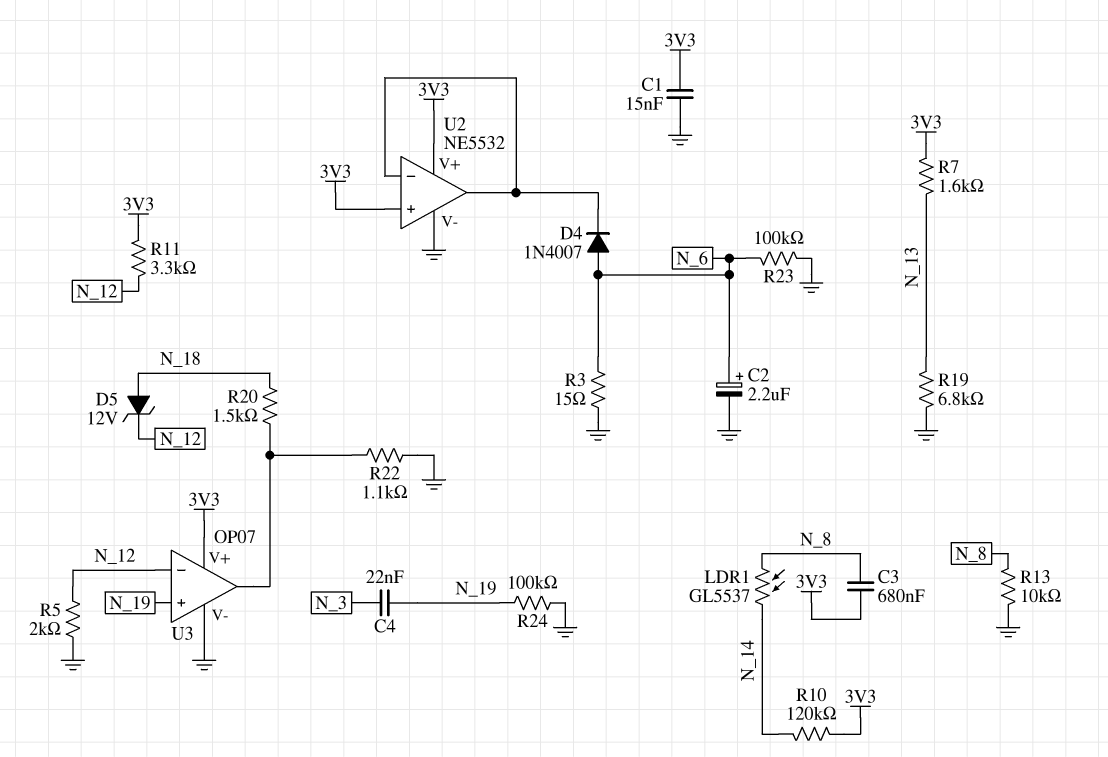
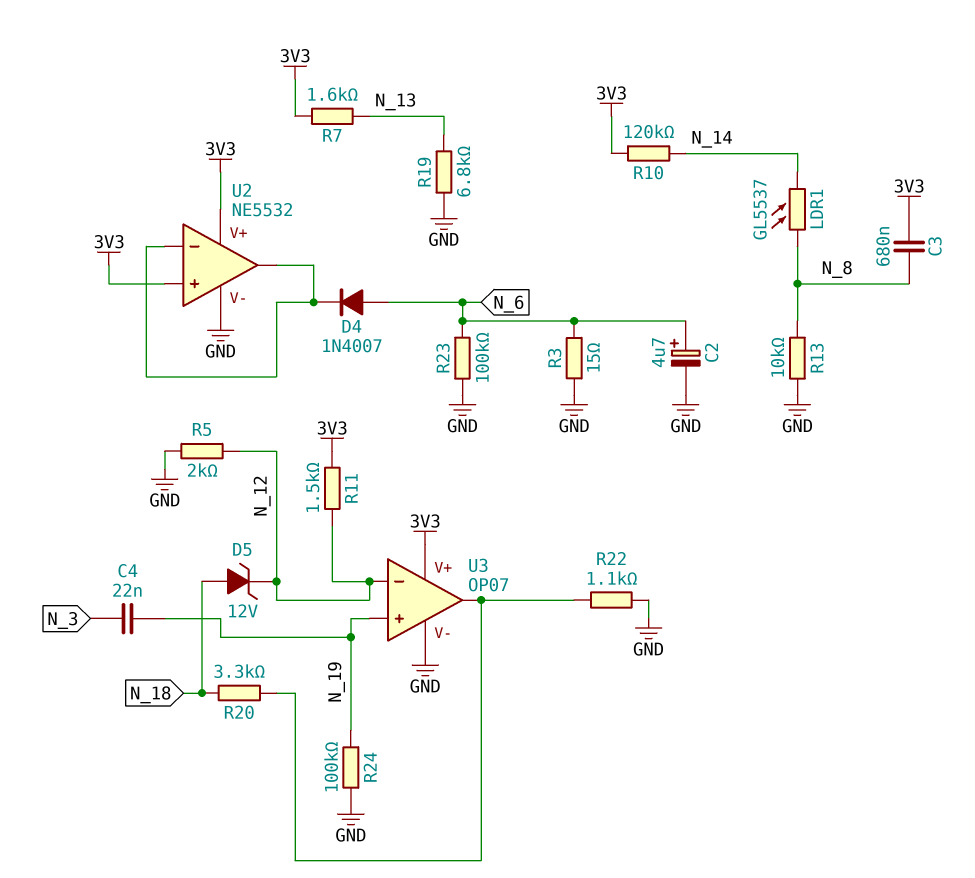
C1: 15nF (3V3, GND) -> none
C2: 2.2uF (plus N_6, minus GND) -> 4.7uF (plus N_6, minus GND)
R11: 3.3k (3V3, N_12) -> 1.5k (3V3, N_12)
R20: 1.5k (N_18, U3/out) -> 3.3k (N_18, U3/out)

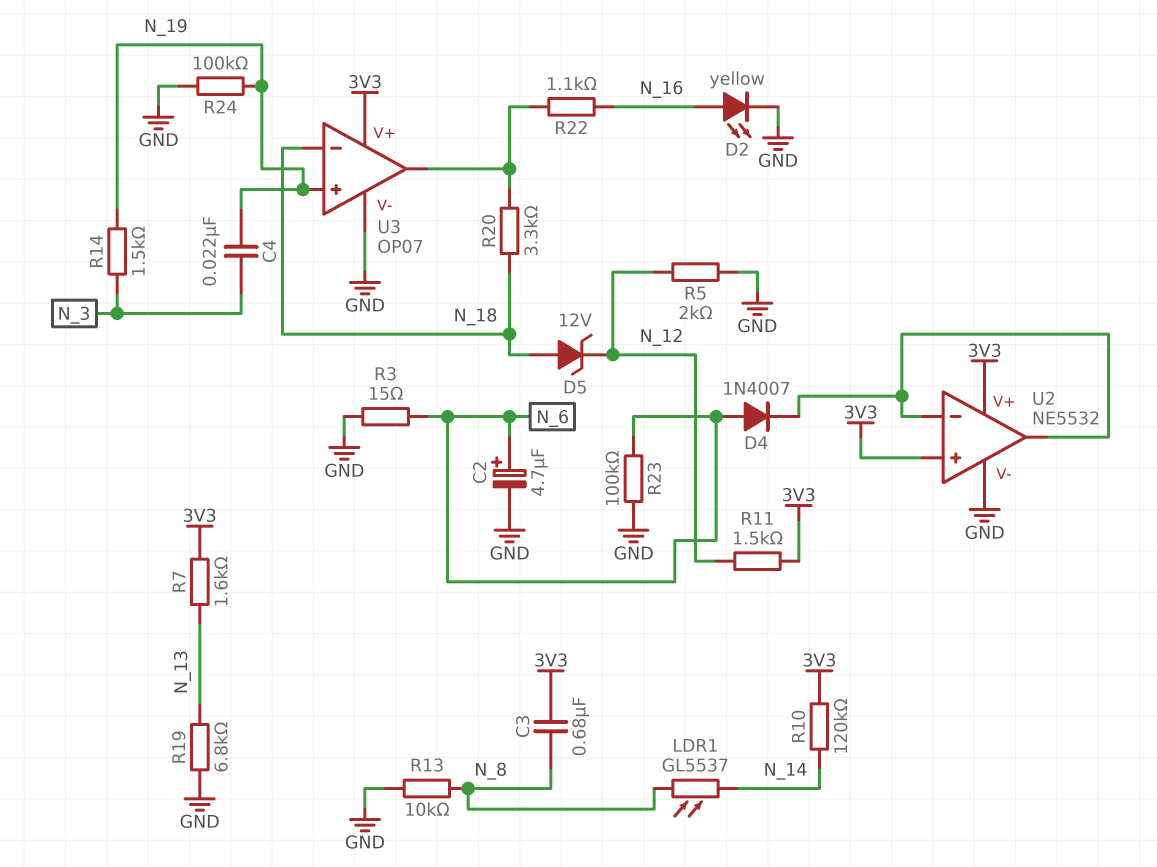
D2: none -> LED yellow (A N_16, K GND)
R14: none -> 1.5k (N_3, N_19)
R22: 1.1k (GND, U3/out) -> 1.1k (N_16, U3/out)
U3 pin in-: N_12 -> N_18

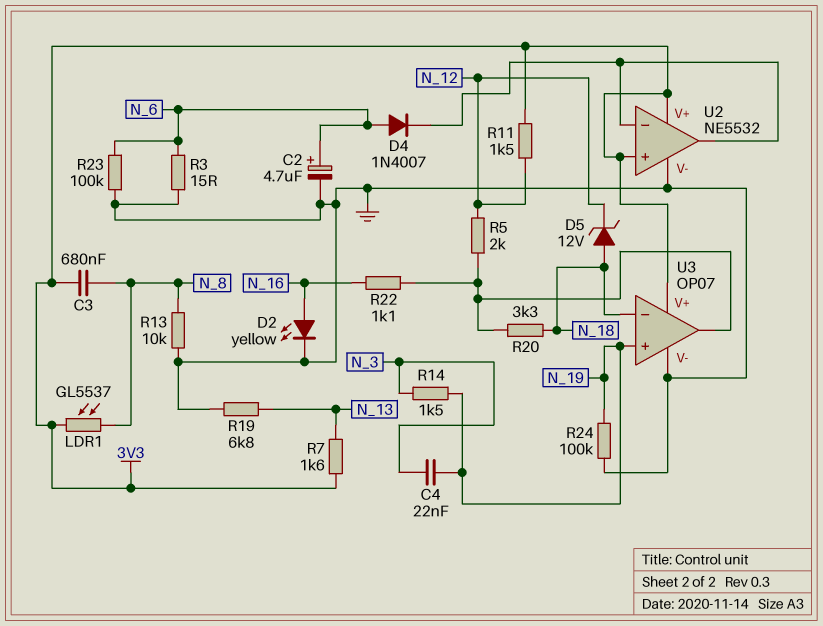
LDR1: GL5537 (N_8, N_14) -> GL5537 (3V3, N_8)
R5: 2k (GND, N_12) -> 2k (N_12, U3/out)
R10: 120k (3V3, N_14) -> none

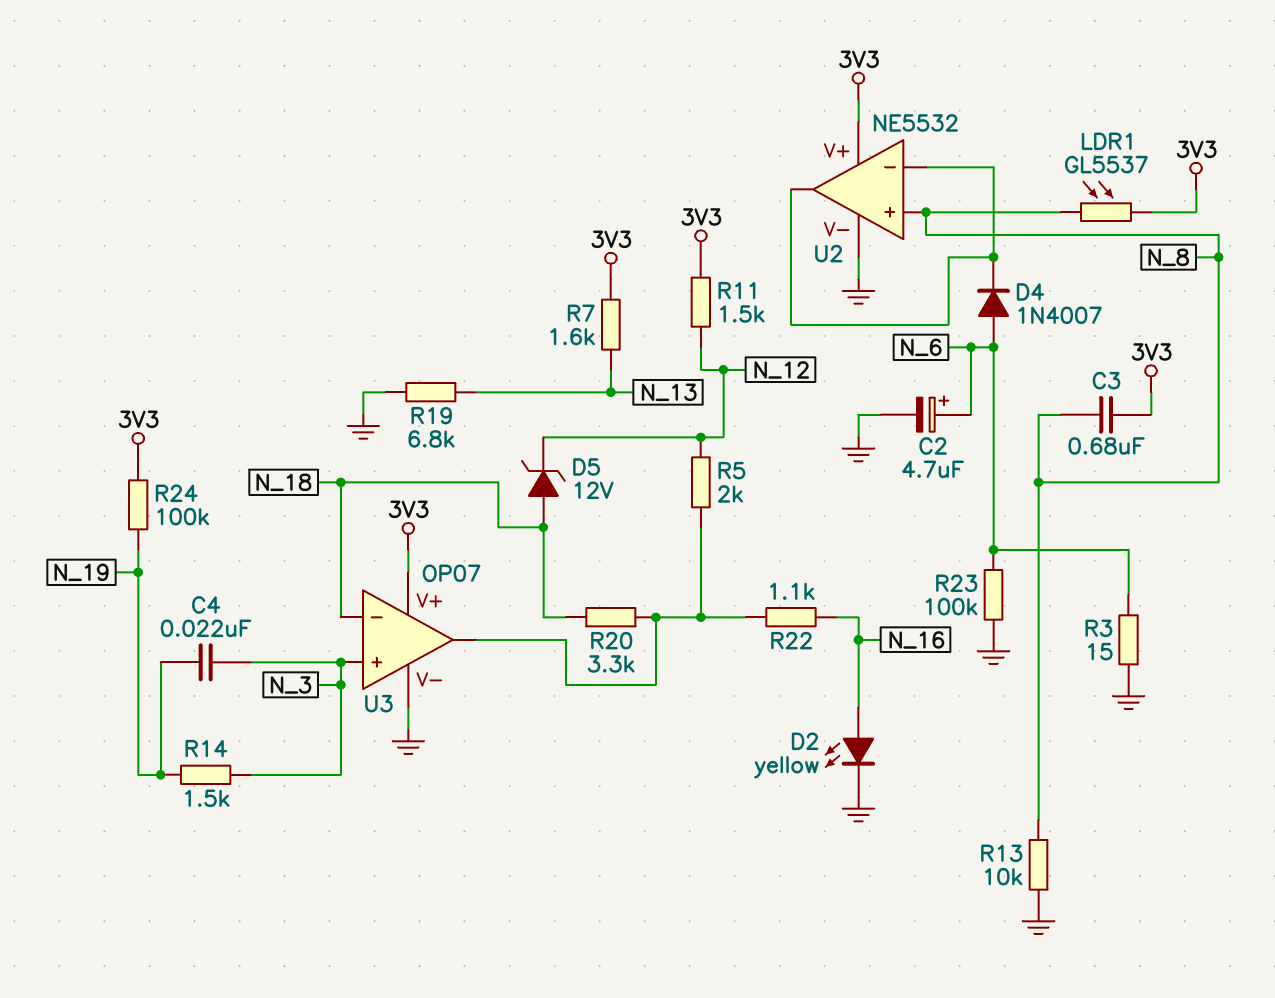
R24: 100k (GND, N_19) -> 100k (3V3, N_19)
U2 pin in+: 3V3 -> N_8
U3 pin in+: N_19 -> N_3

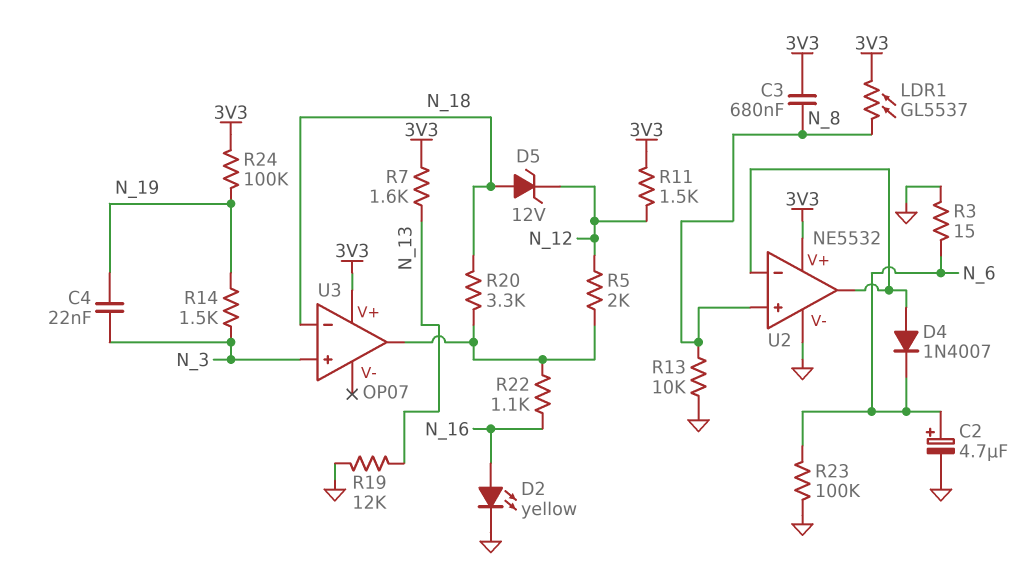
D4: diode 1N4007 (A N_6, K U2/in-) -> diode 1N4007 (A U2/in-, K N_6)
R19: 6.8k (GND, N_13) -> 12k (GND, N_13)
U3 pin V-: GND -> none

